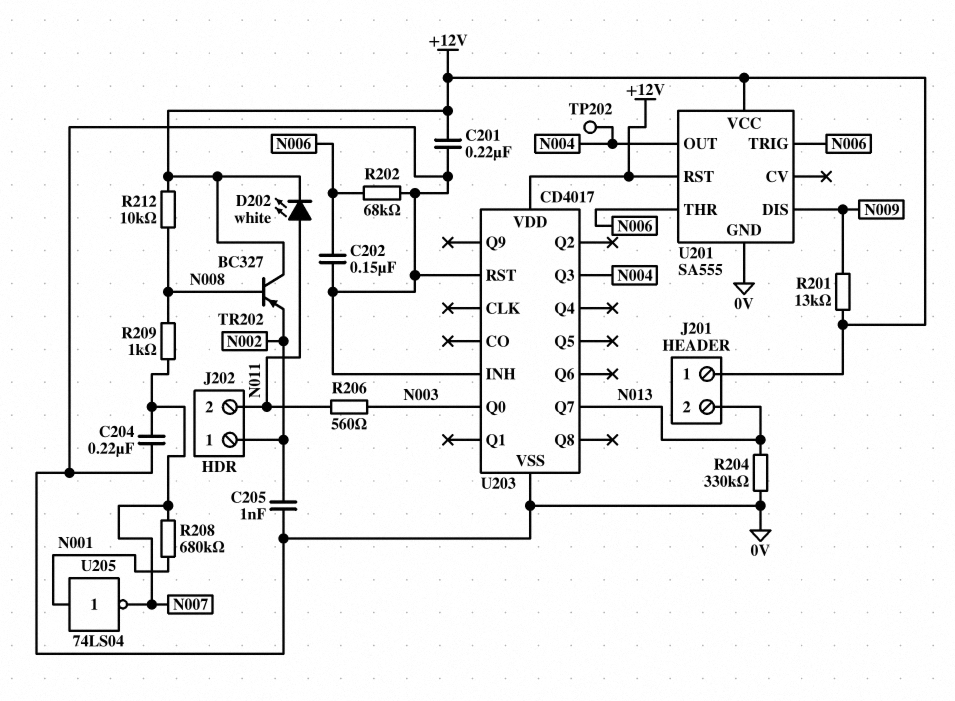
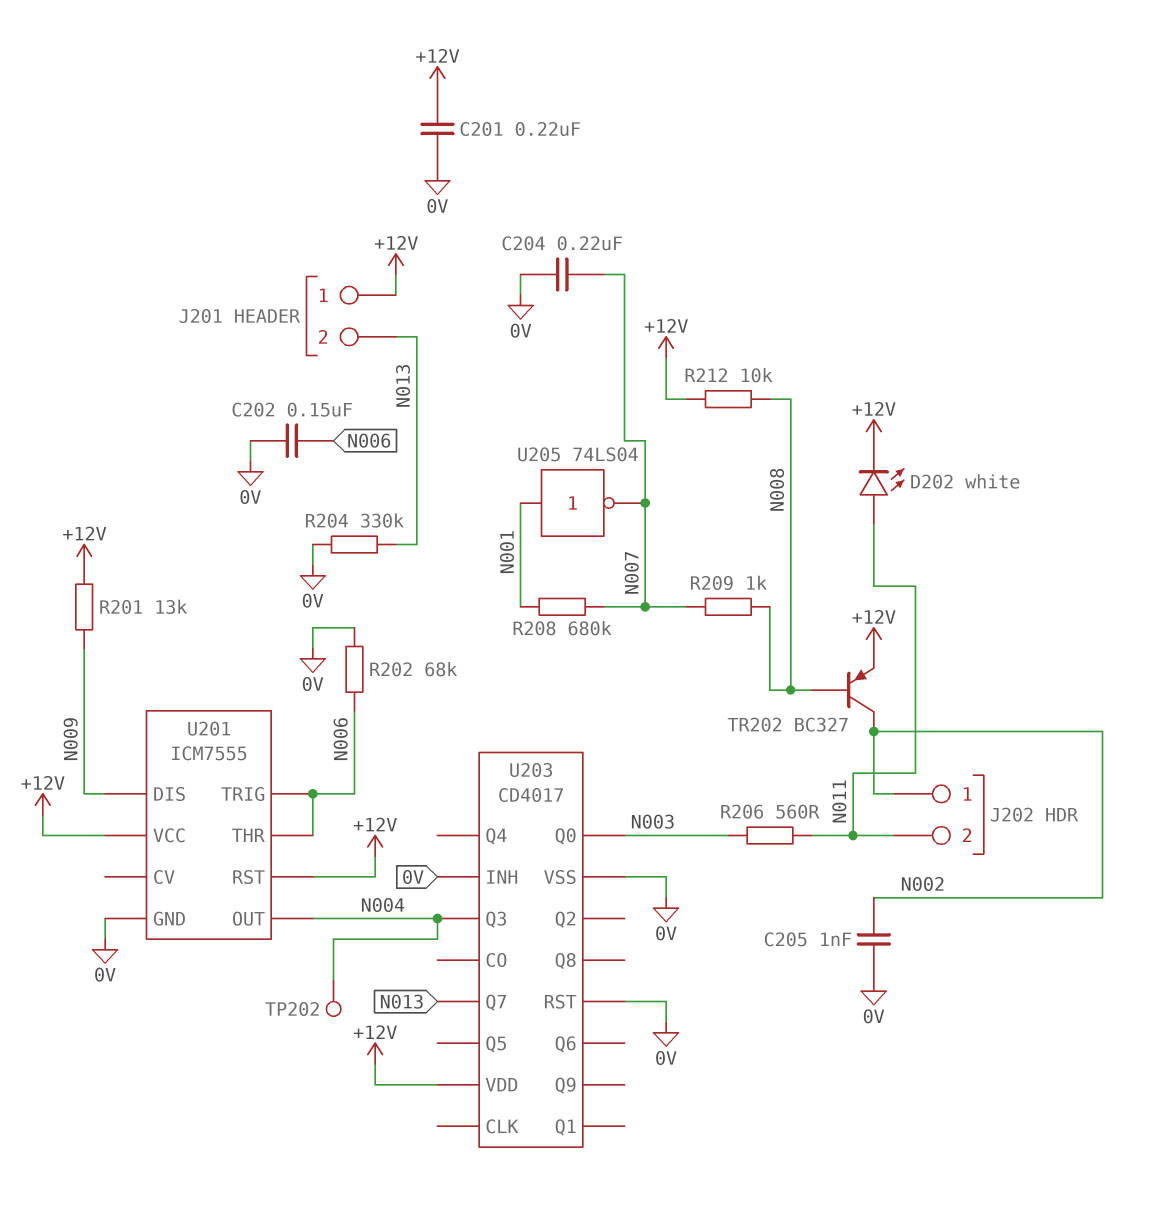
TR202: PNP BC327 (B N008, C +12V, E N002) -> PNP BC327 (B N008, C N002, E +12V)
U201: SA555 -> ICM7555

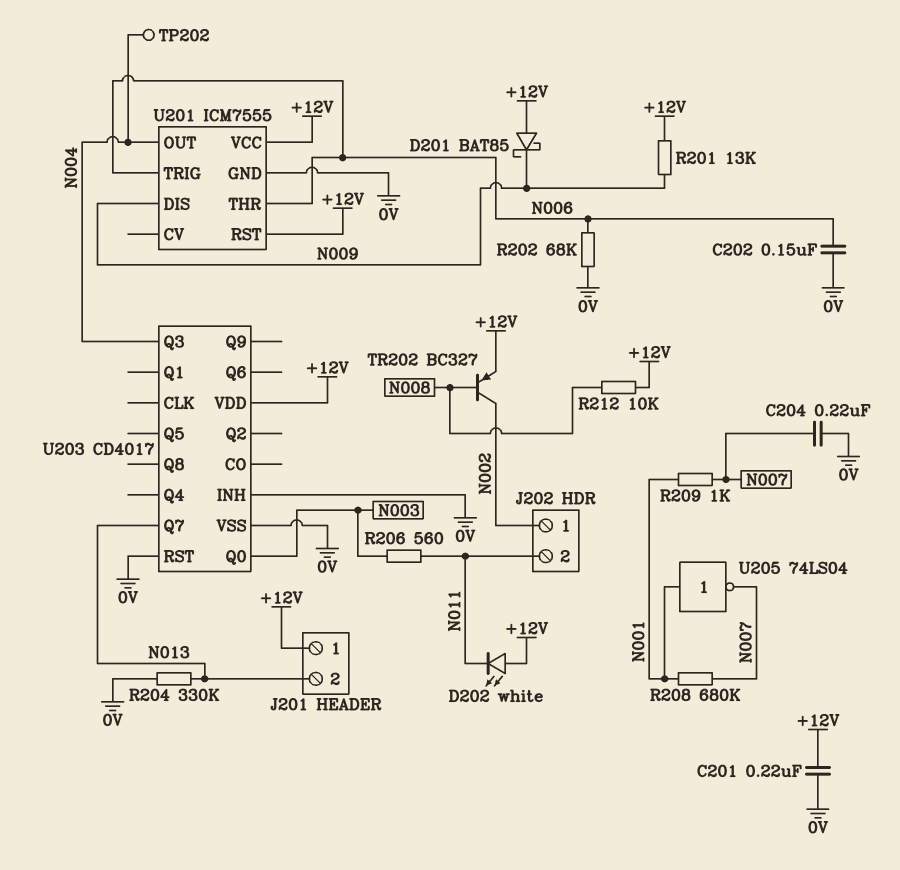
C205: 1nF (0V, N002) -> none
D201: none -> schottky BAT85 (A +12V, K N009)
D202: LED white (A N011, K +12V) -> LED white (A +12V, K N011)
R209: 1k (N007, N008) -> 1k (N001, N007)

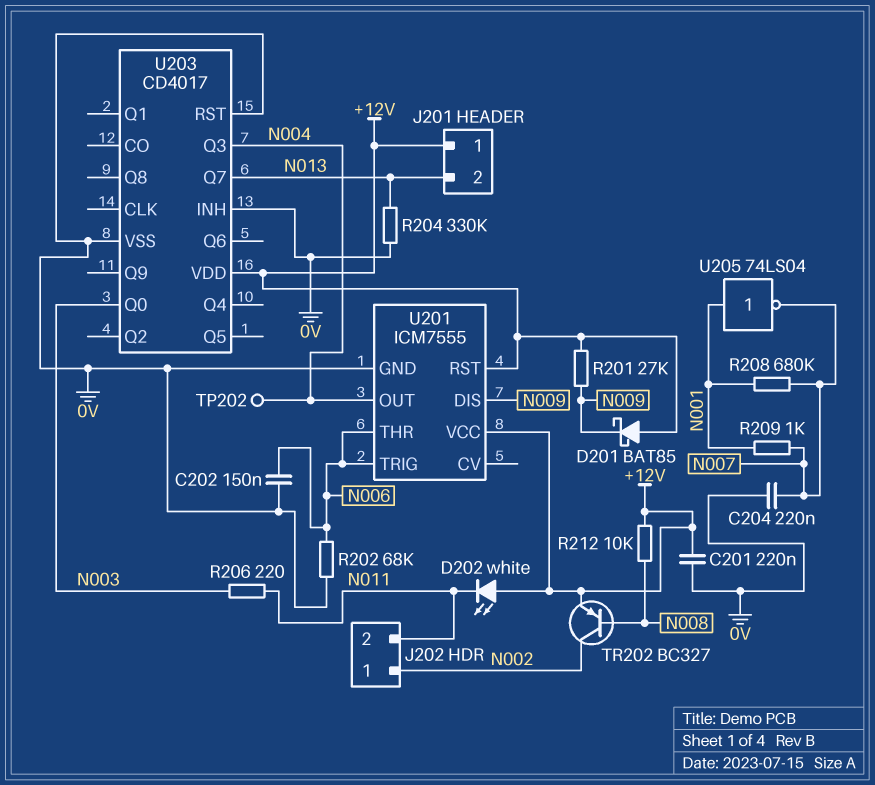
R201: 13k (+12V, N009) -> 27k (+12V, N009)
R206: 560 (N003, N011) -> 220 (N003, N011)

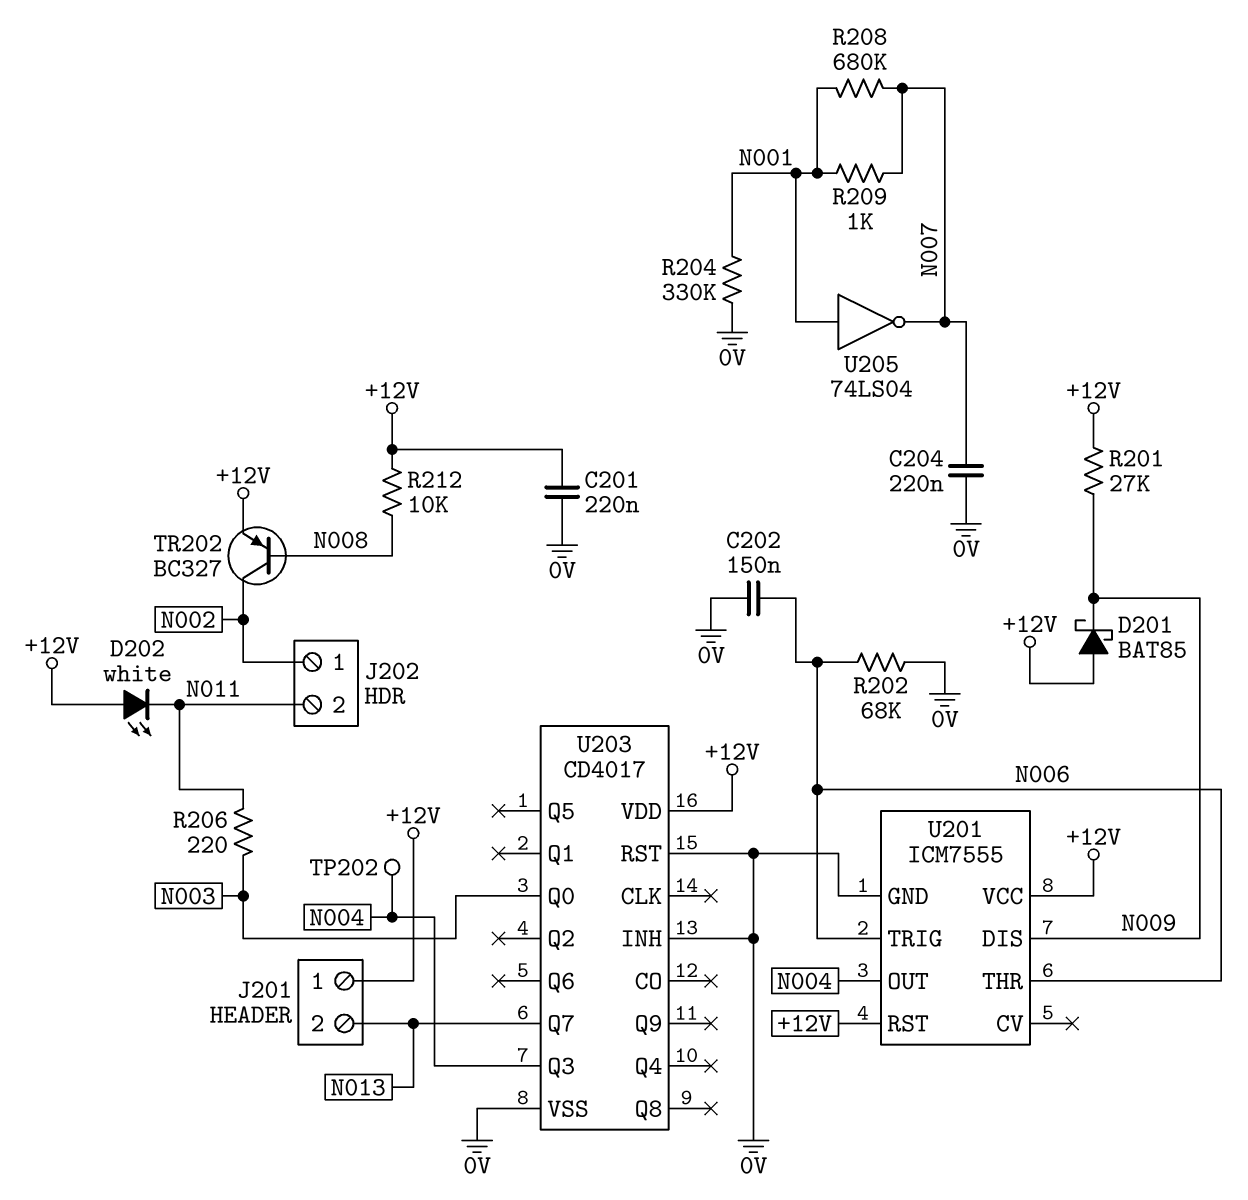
R204: 330k (0V, N013) -> 330k (0V, N001)

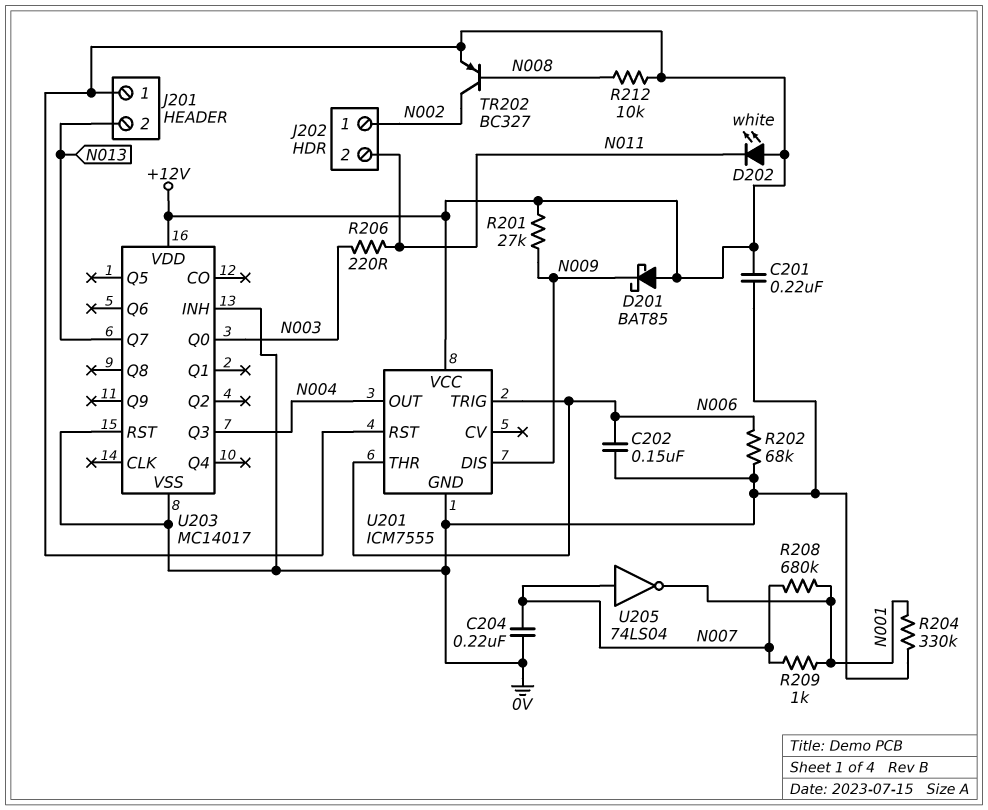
TP202: test point (N004) -> none
U203: CD4017 -> MC14017
U205: NOT 74LS04 (in N001, out N007) -> NOT 74LS04 (in N007, out N001)

